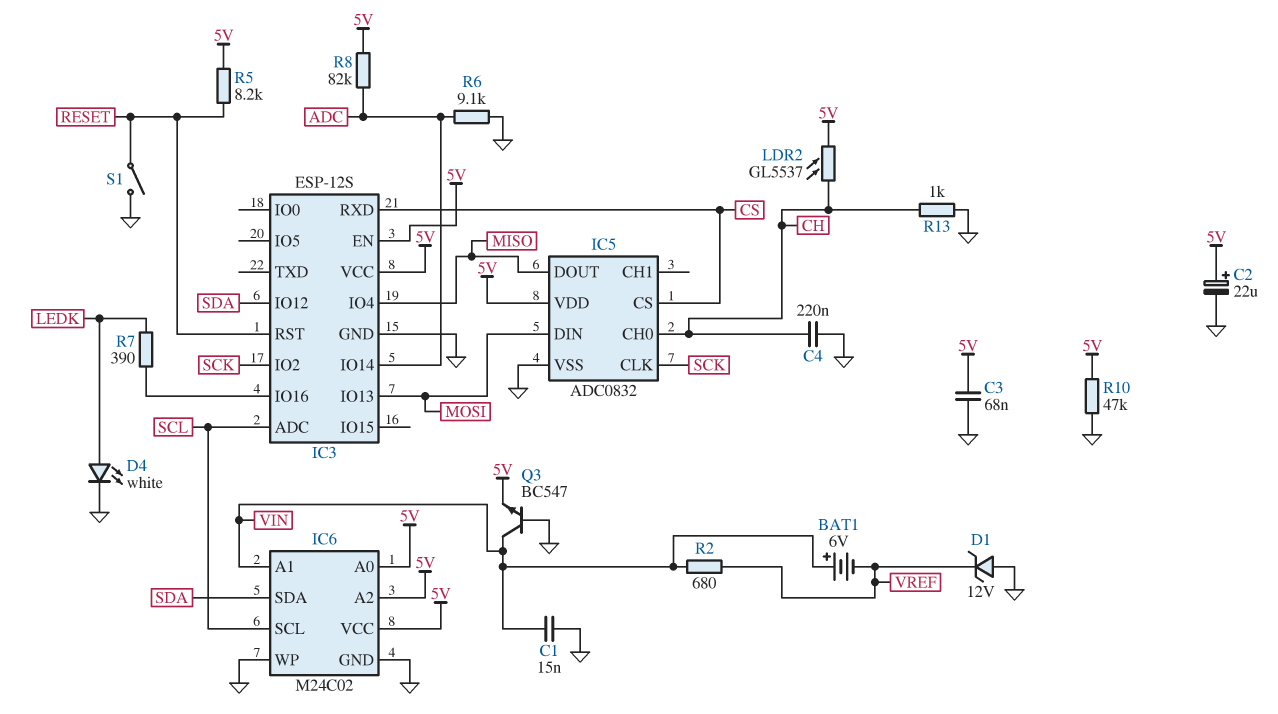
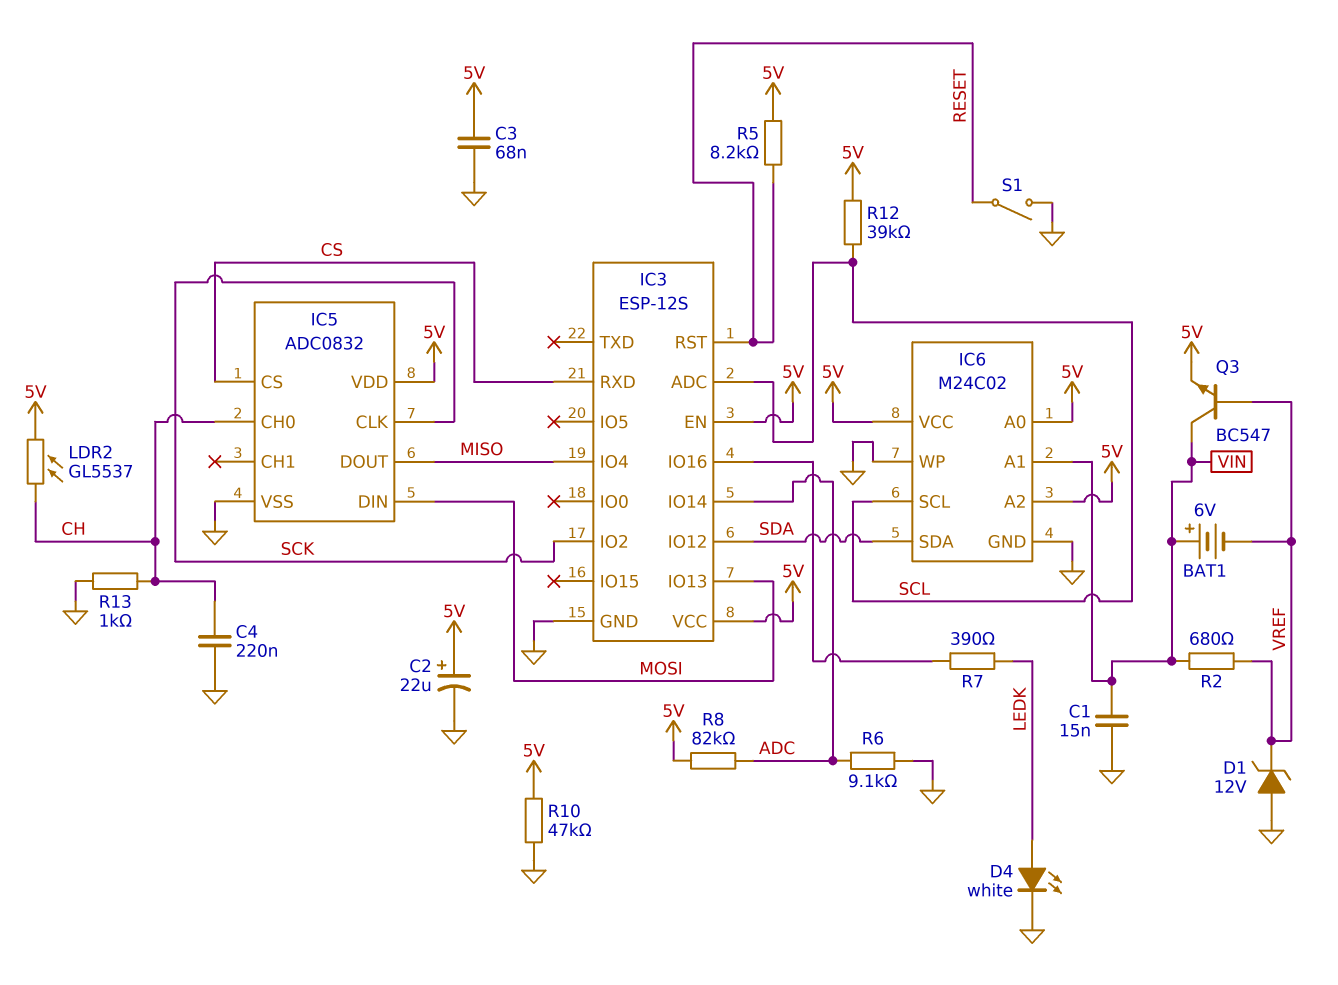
Q3: NPN BC547 (B GND, C VIN, E 5V) -> NPN BC547 (B VREF, C VIN, E 5V)
R12: none -> 39k (5V, SCL)

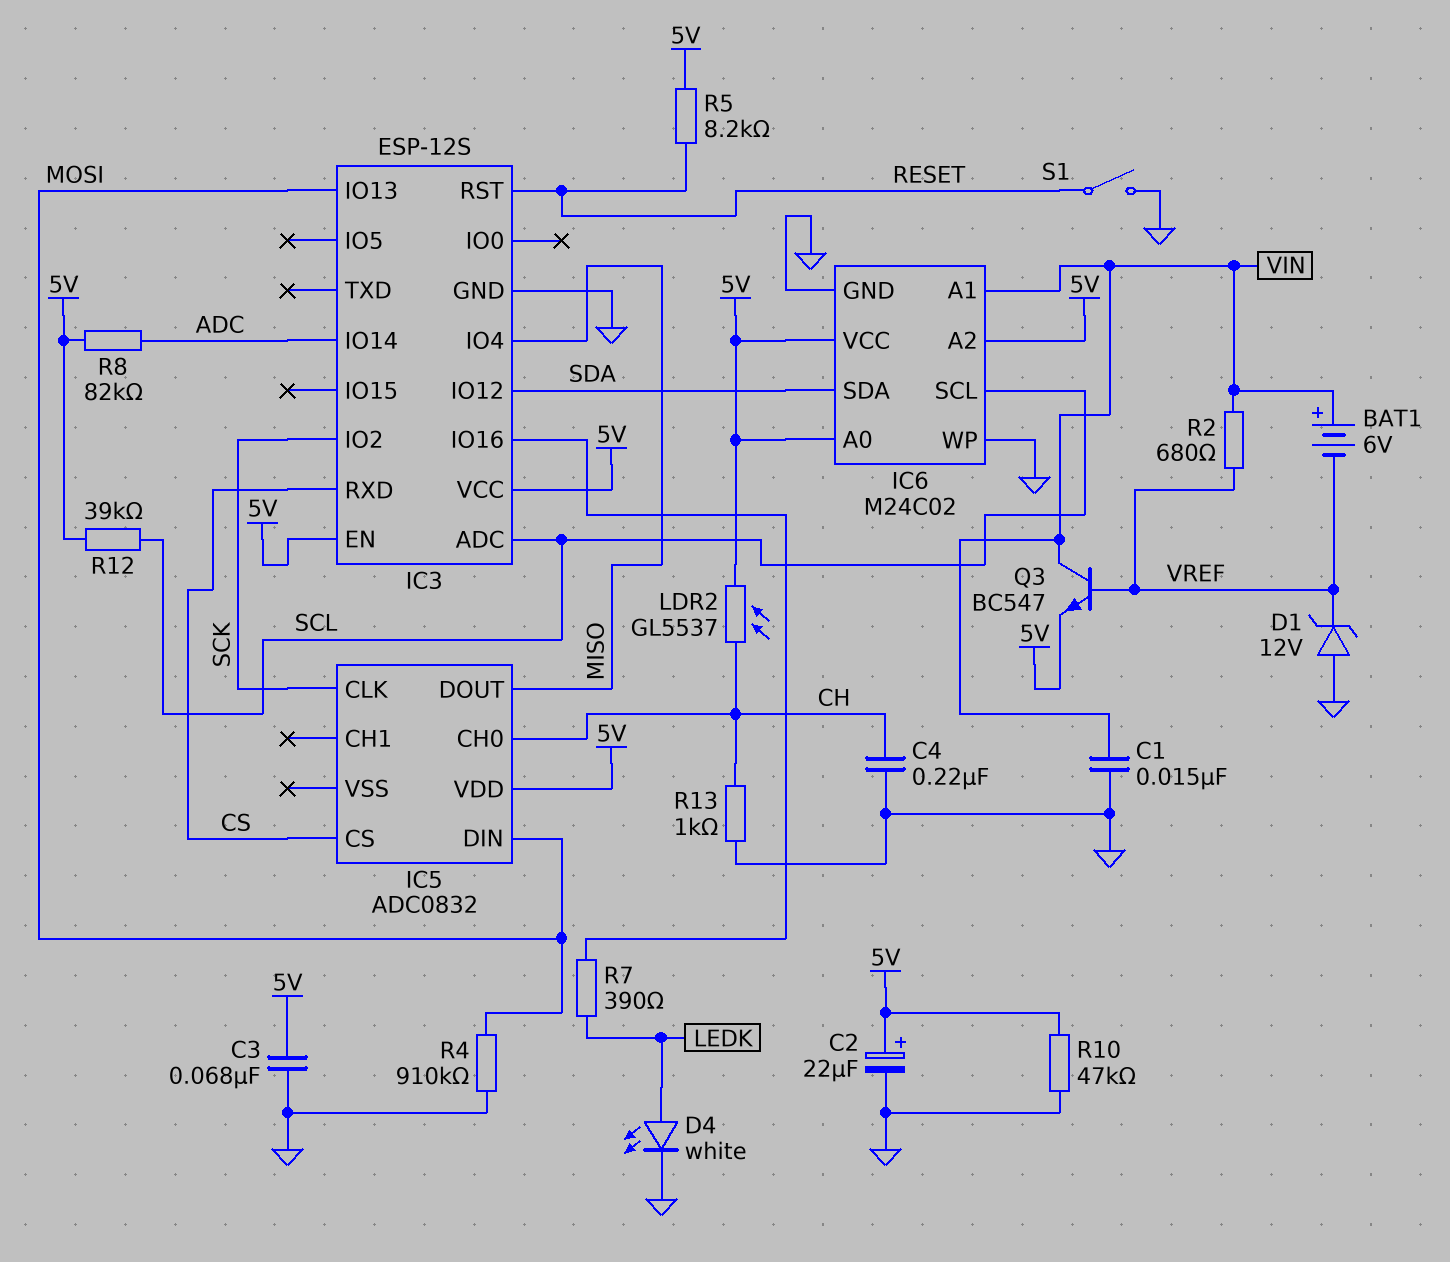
IC5 pin VSS: GND -> none
R4: none -> 910k (GND, MOSI)
R6: 9.1k (ADC, GND) -> none

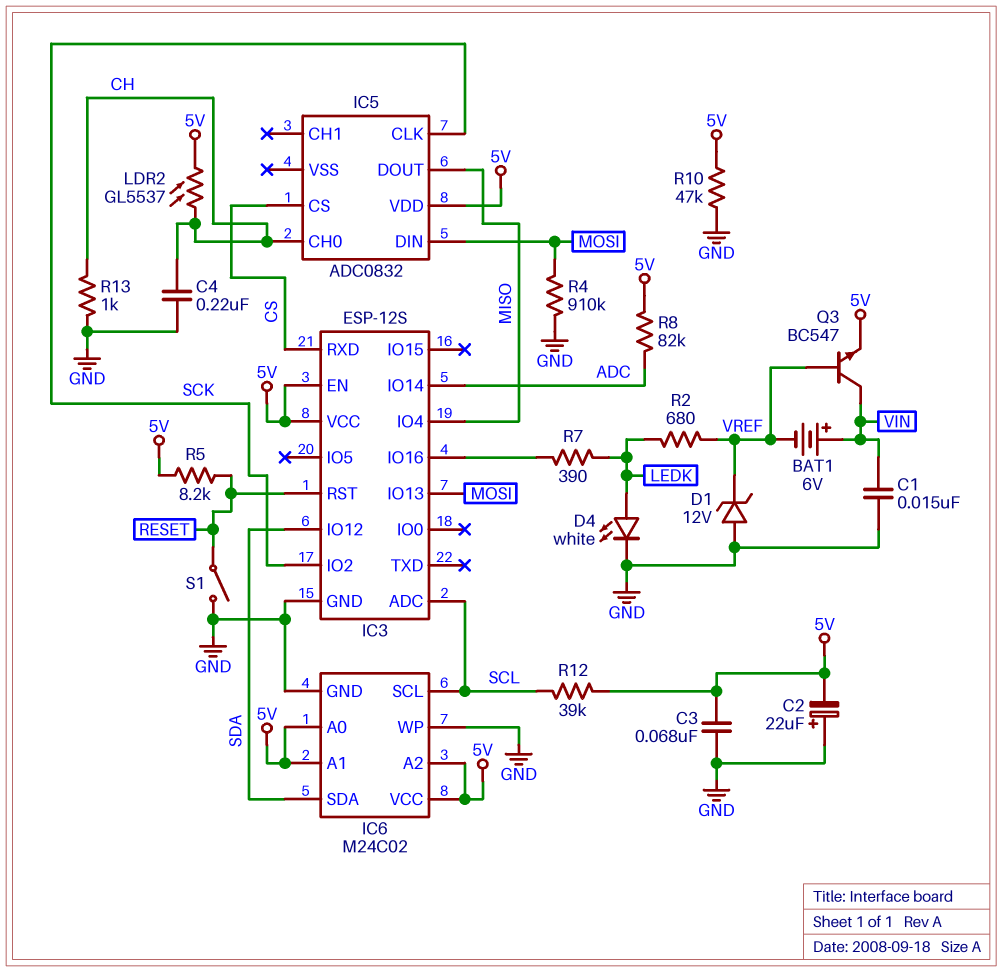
C2: 22uF (plus 5V, minus GND) -> 22uF (plus GND, minus 5V)
IC6 pin A1: VIN -> 5V
R2: 680 (VIN, VREF) -> 680 (LEDK, VREF)

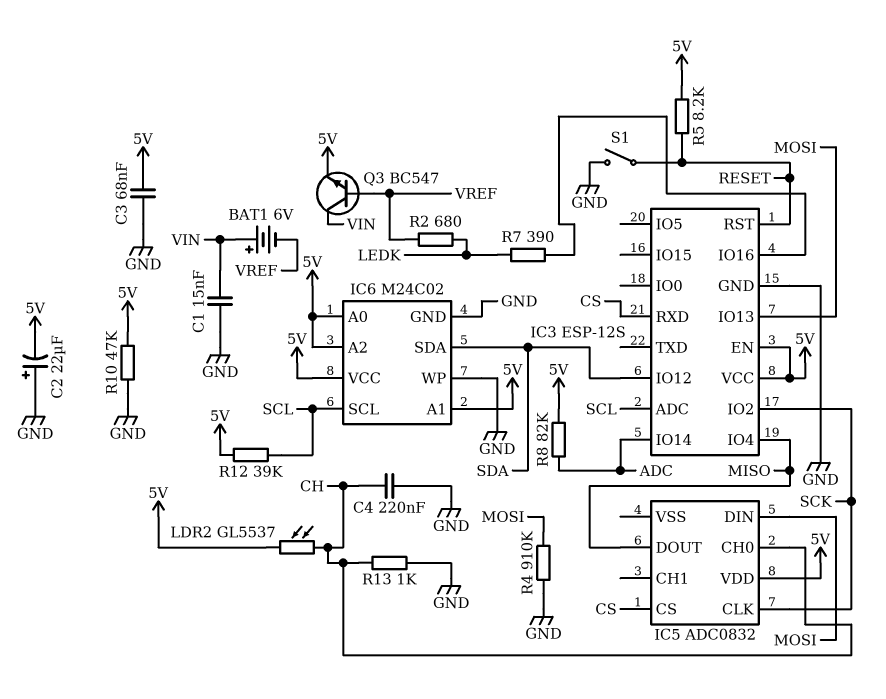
D1: zener 12V (A GND, K VREF) -> none
D4: LED white (A LEDK, K GND) -> none

